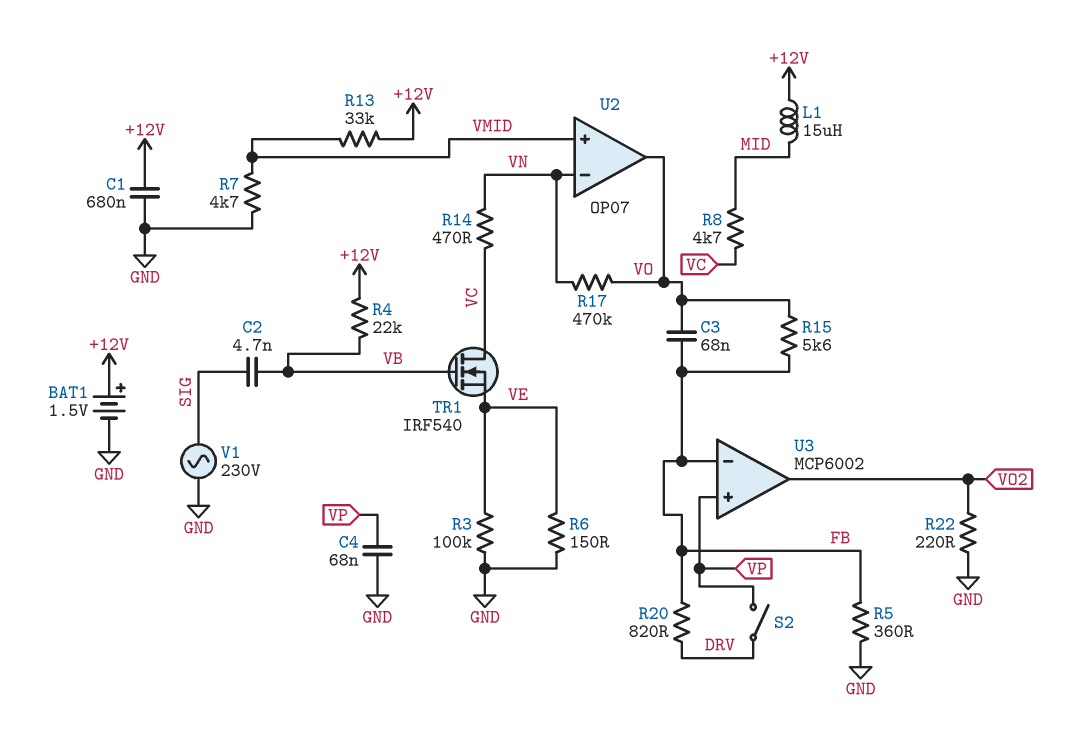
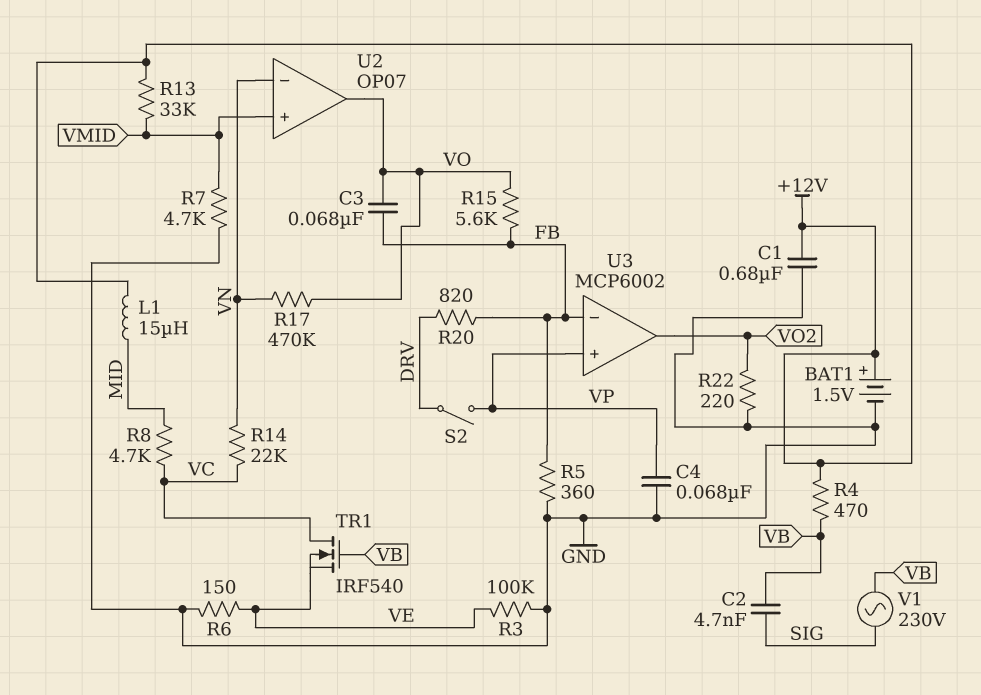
R4: 22k (+12V, VB) -> 470 (+12V, VB)
R14: 470 (VC, VN) -> 22k (VC, VN)
V1: AC 230V (GND, SIG) -> AC 230V (SIG, VB)

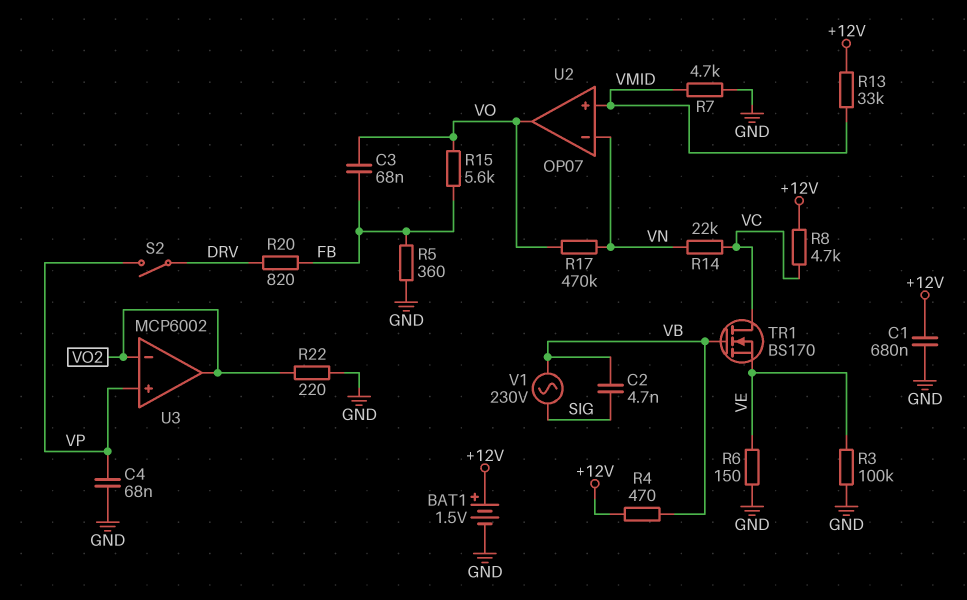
L1: 15uH (+12V, MID) -> none
R8: 4.7k (MID, VC) -> 4.7k (+12V, VC)
TR1: NMOS IRF540 (G VB, D VC, S VE) -> NMOS BS170 (G VB, D VC, S VE)
U3 pin in-: FB -> VO2

